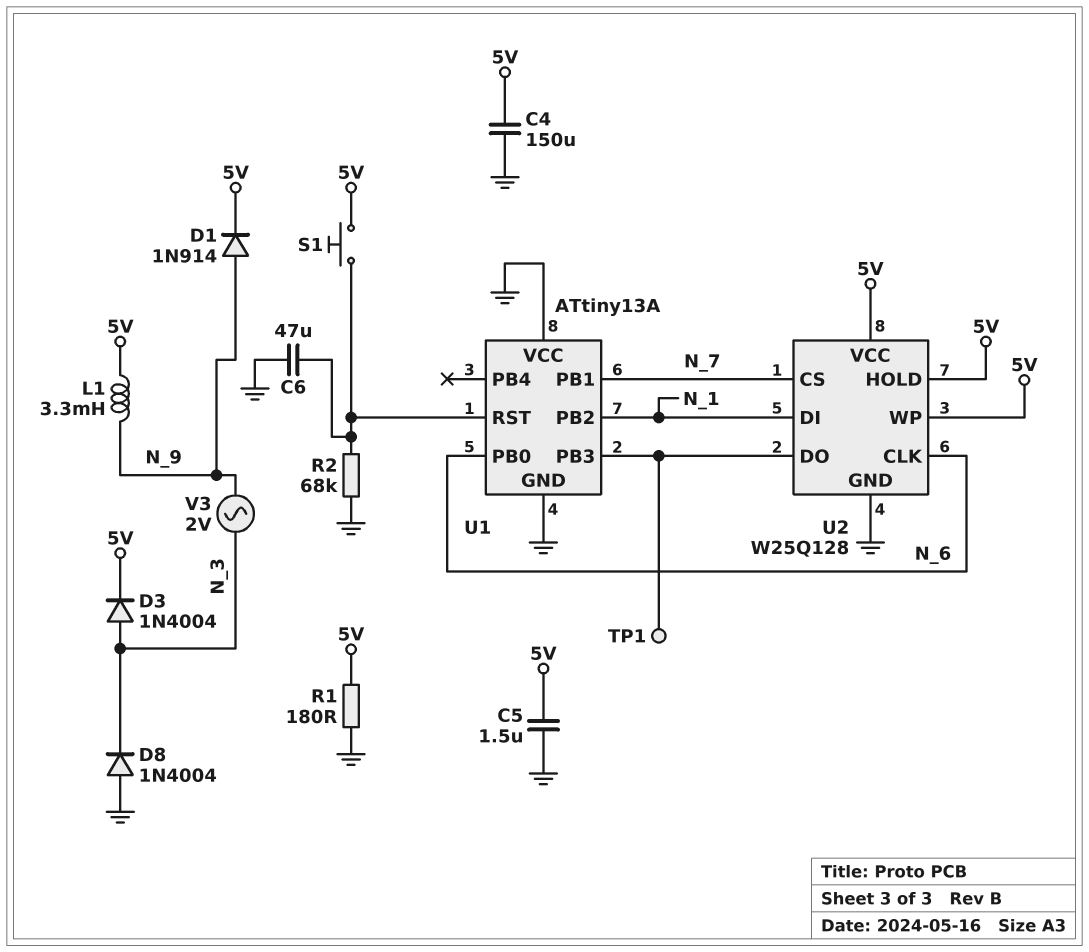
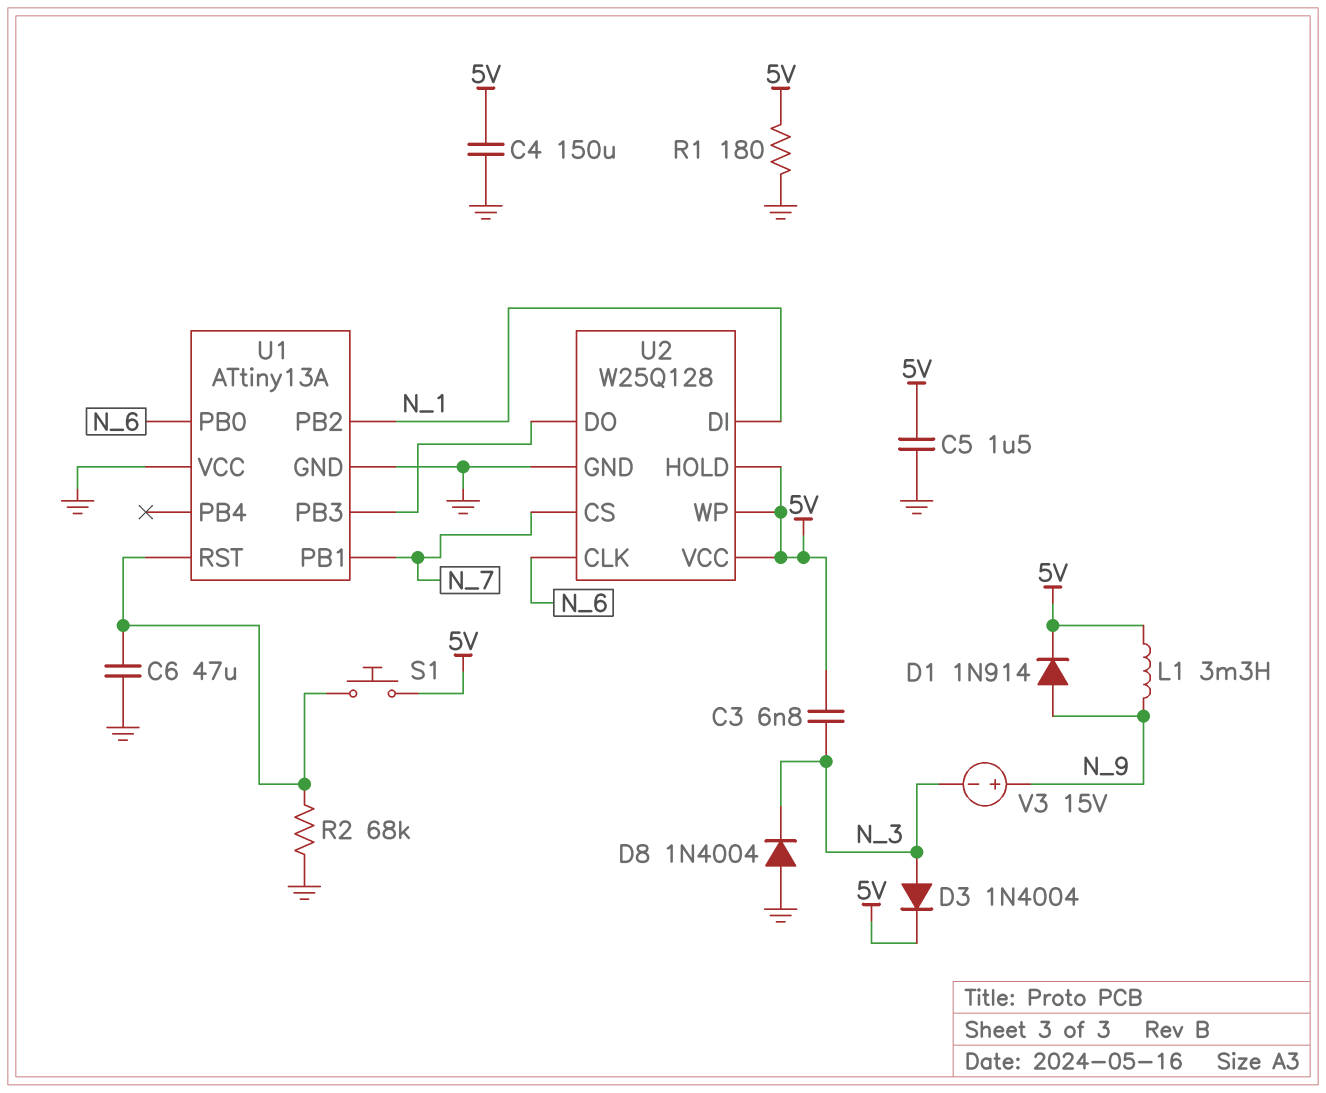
C3: none -> 6.8nF (5V, N_3)
TP1: test point (U1/PB3) -> none
V3: AC 2V (N_3, N_9) -> 15V (plus N_9, minus N_3)

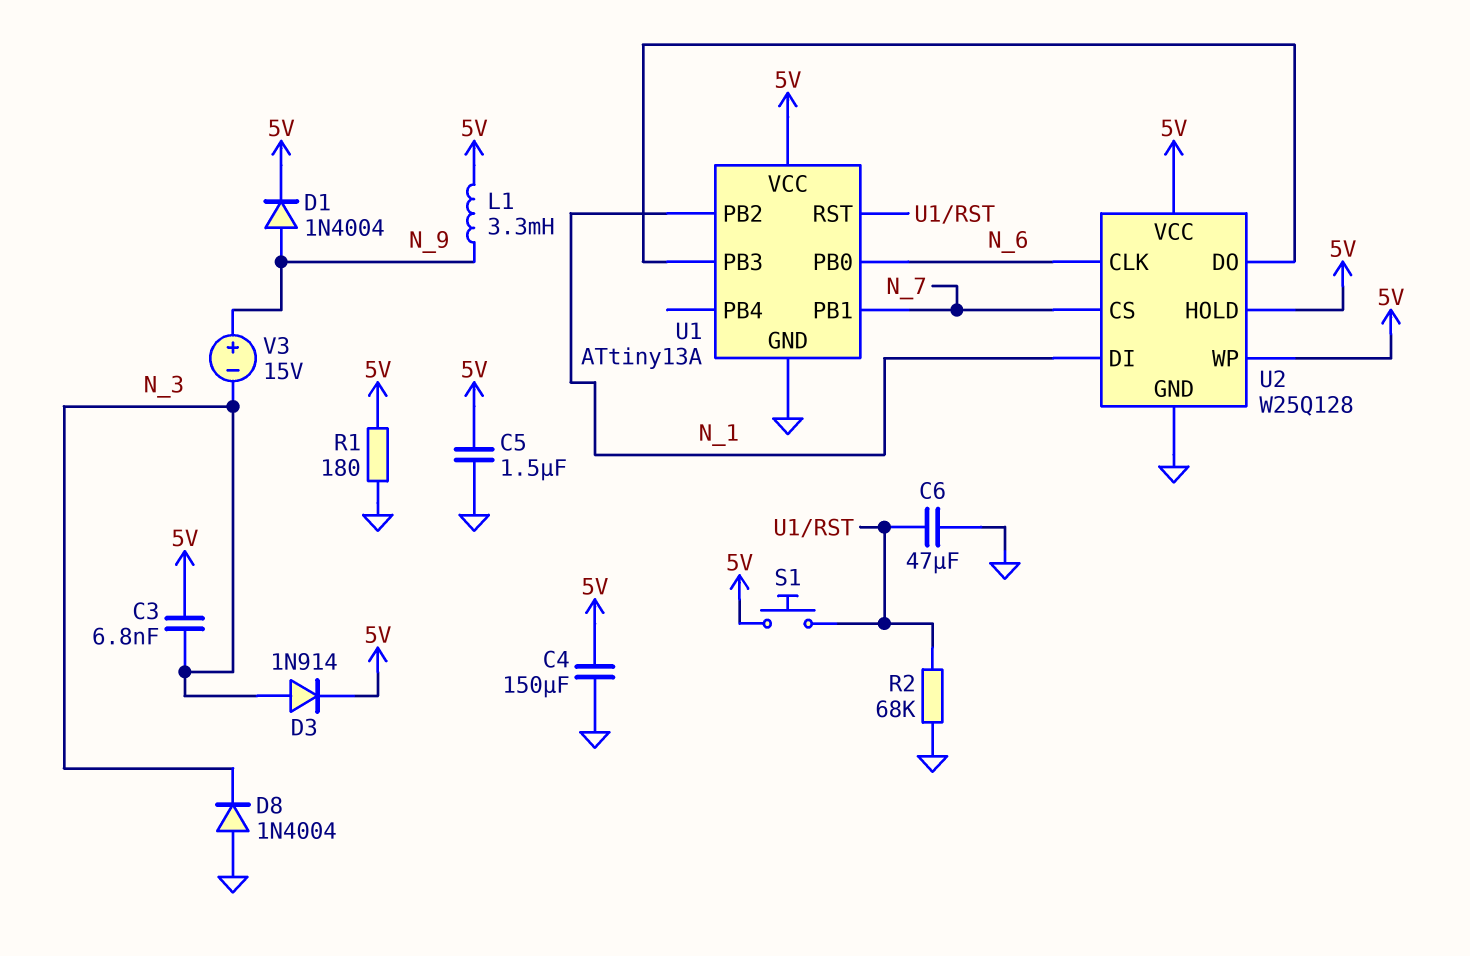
D1: diode 1N914 (A N_9, K 5V) -> diode 1N4004 (A N_9, K 5V)
D3: diode 1N4004 (A N_3, K 5V) -> diode 1N914 (A N_3, K 5V)
U1 pin VCC: GND -> 5V

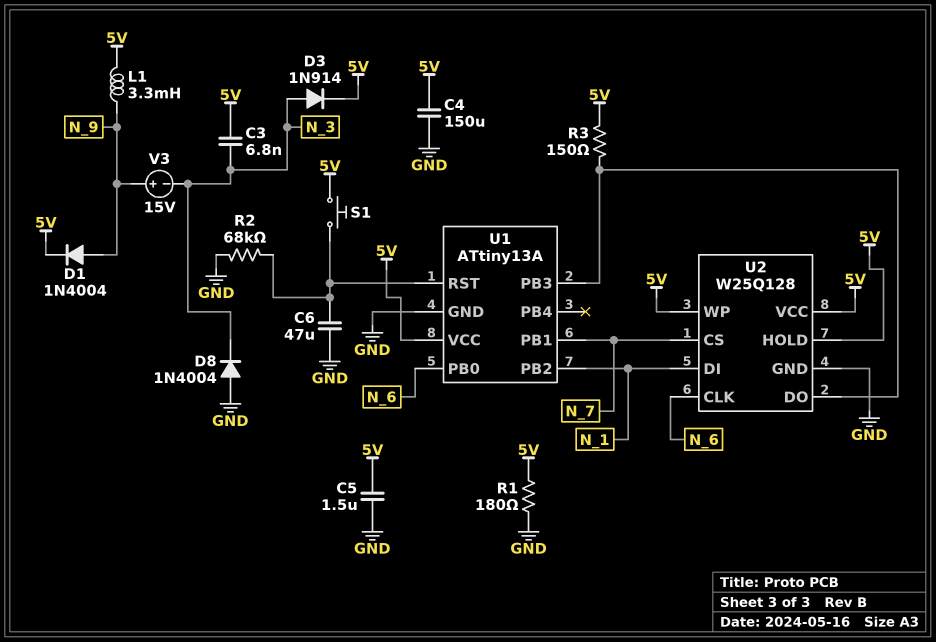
R3: none -> 150 (5V, U1/PB3)

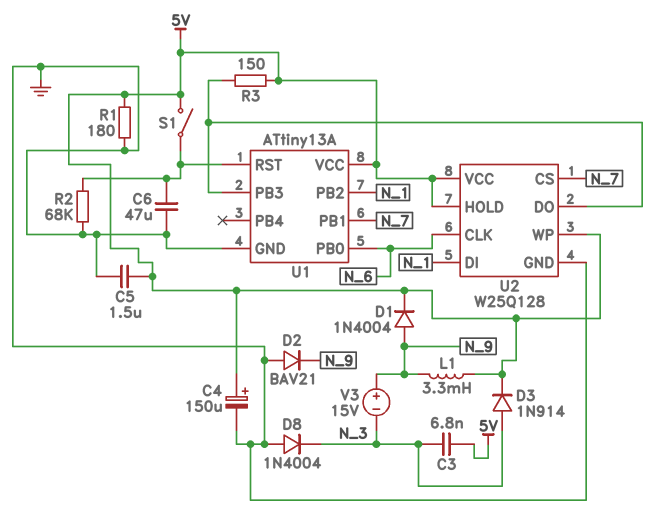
C4: 150uF (5V, GND) -> 150uF (plus 5V, minus GND)
D2: none -> diode BAV21 (A GND, K N_9)
S1: button (5V, U1/RST) -> switch (5V, U1/RST)

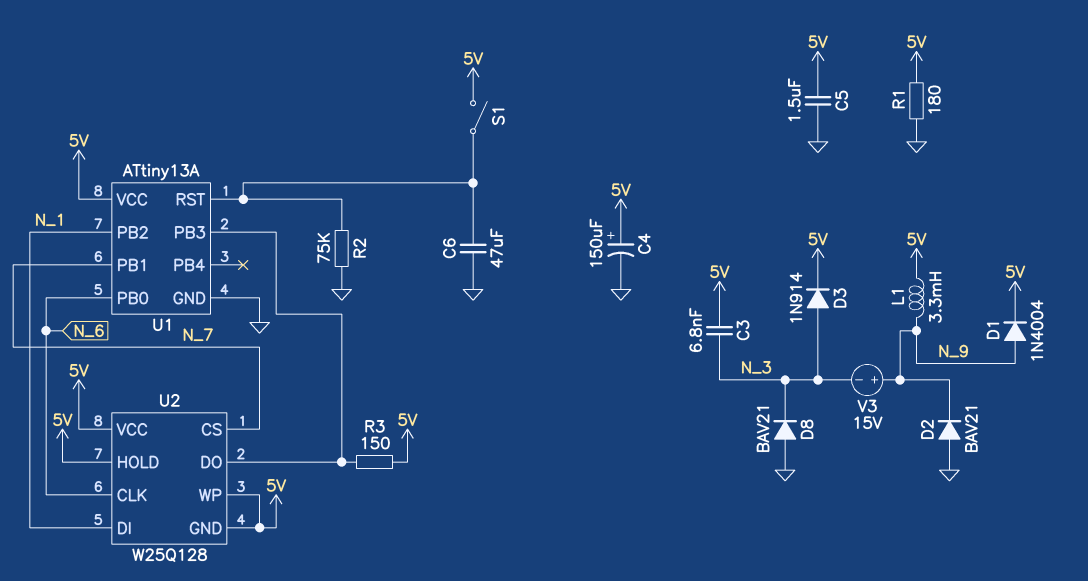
D8: diode 1N4004 (A GND, K N_3) -> diode BAV21 (A GND, K N_3)
R2: 68k (GND, U1/RST) -> 75k (GND, U1/RST)
U2 pin GND: GND -> 5V

